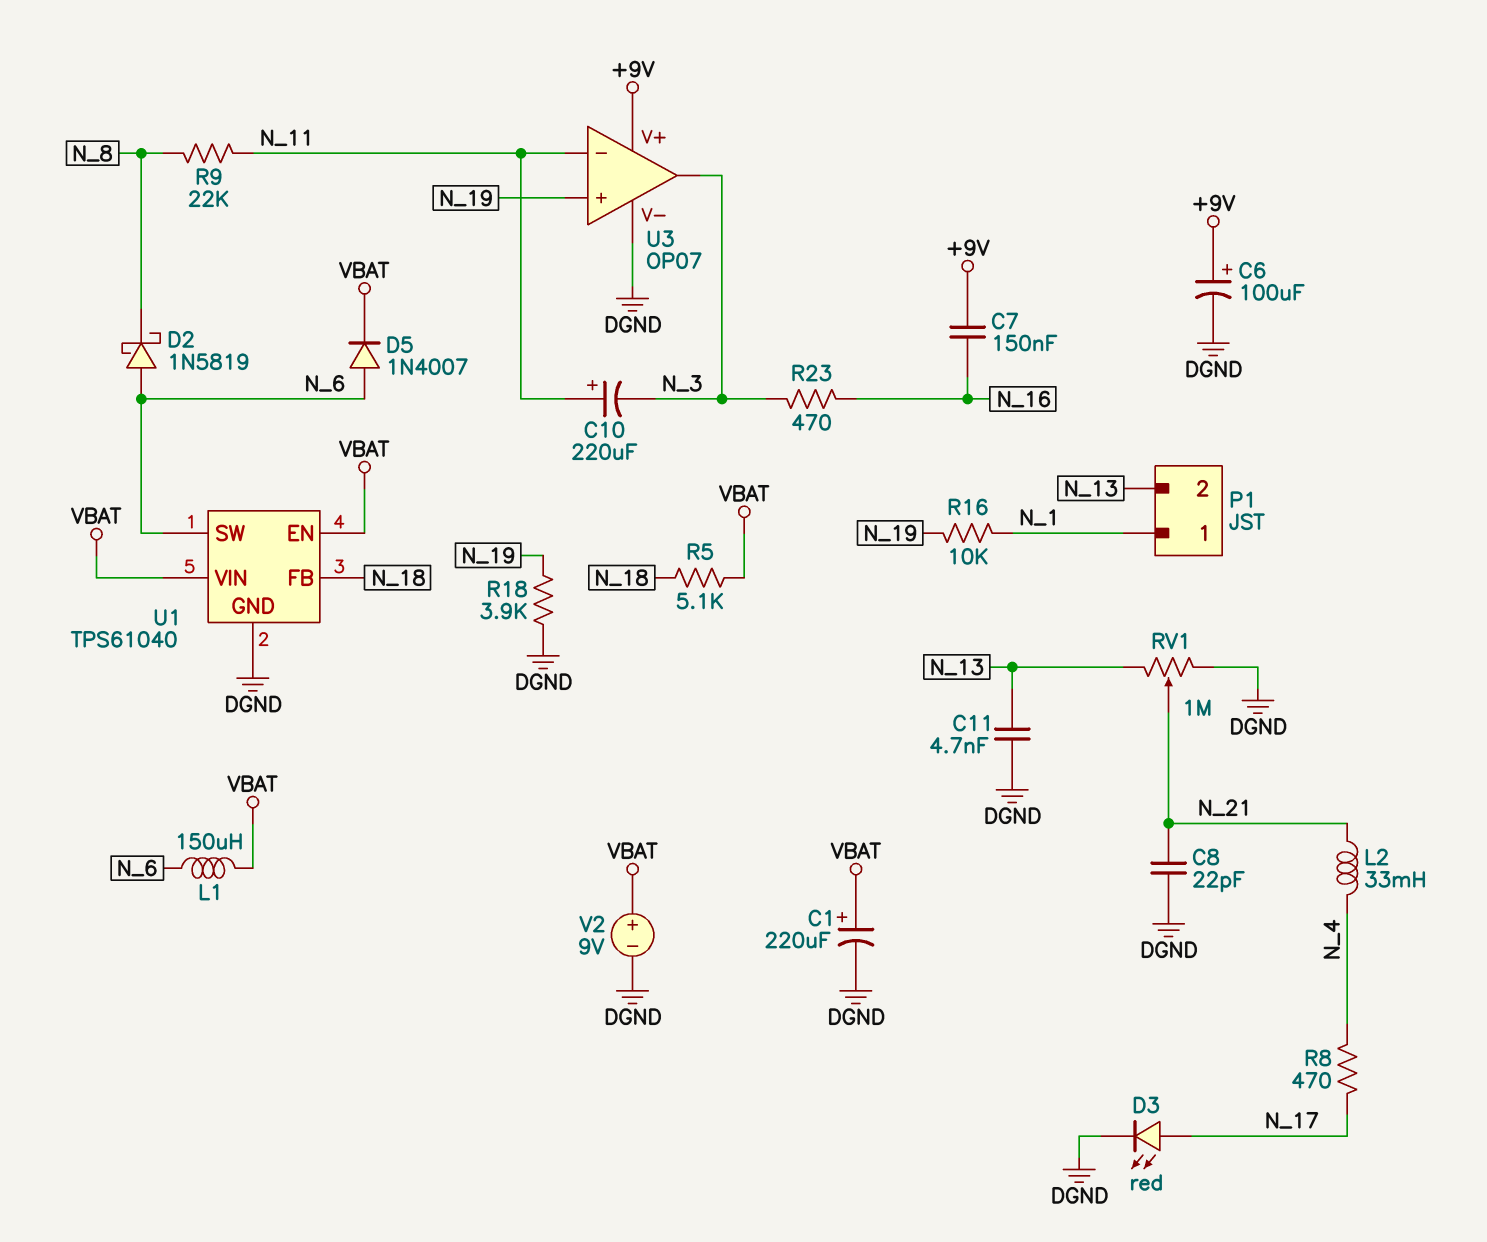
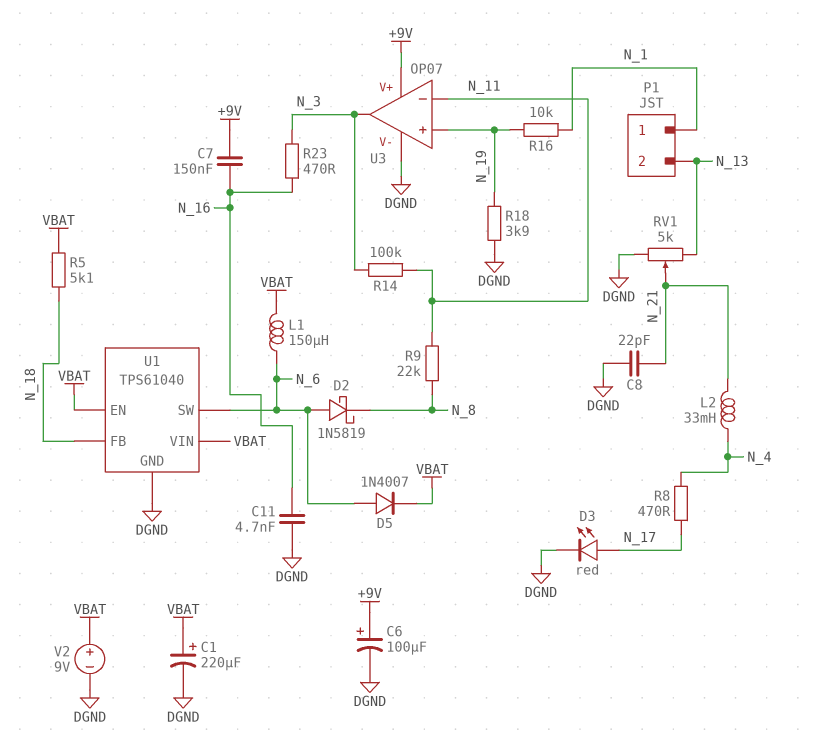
C10: 220uF (plus N_11, minus N_3) -> none
C11: 4.7nF (DGND, N_13) -> 4.7nF (DGND, N_16)
R14: none -> 100k (N_3, N_11)
RV1: 1M (DGND, N_13, wiper N_21) -> 5k (DGND, N_13, wiper N_21)

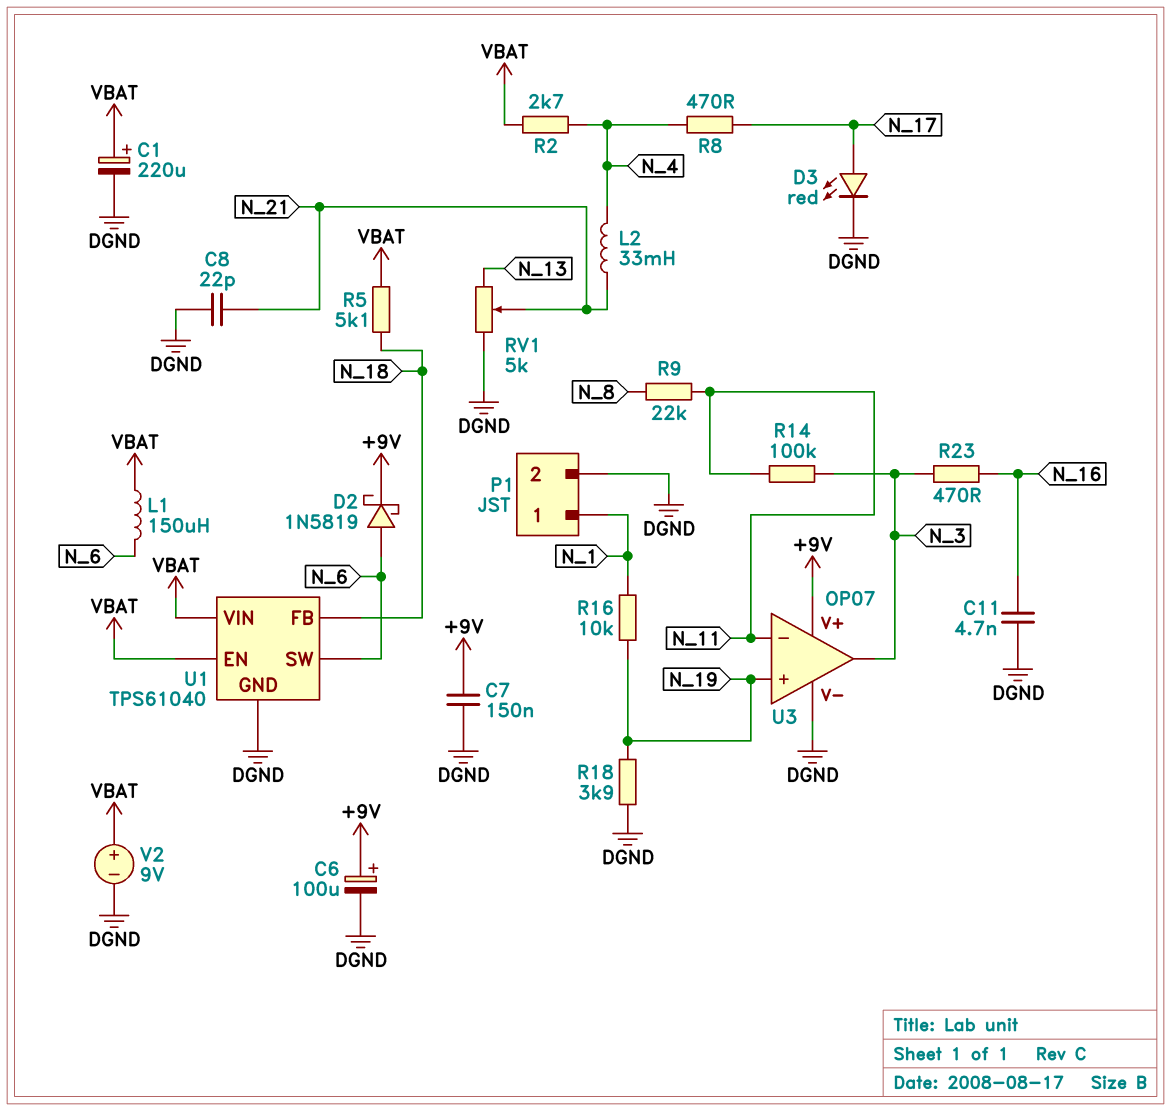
C7: 150nF (+9V, N_16) -> 150nF (+9V, DGND)
D2: schottky 1N5819 (A N_6, K N_8) -> schottky 1N5819 (A N_6, K +9V)
D5: diode 1N4007 (A N_6, K VBAT) -> none
P1 pin 2: N_13 -> DGND
R2: none -> 2.7k (N_4, VBAT)

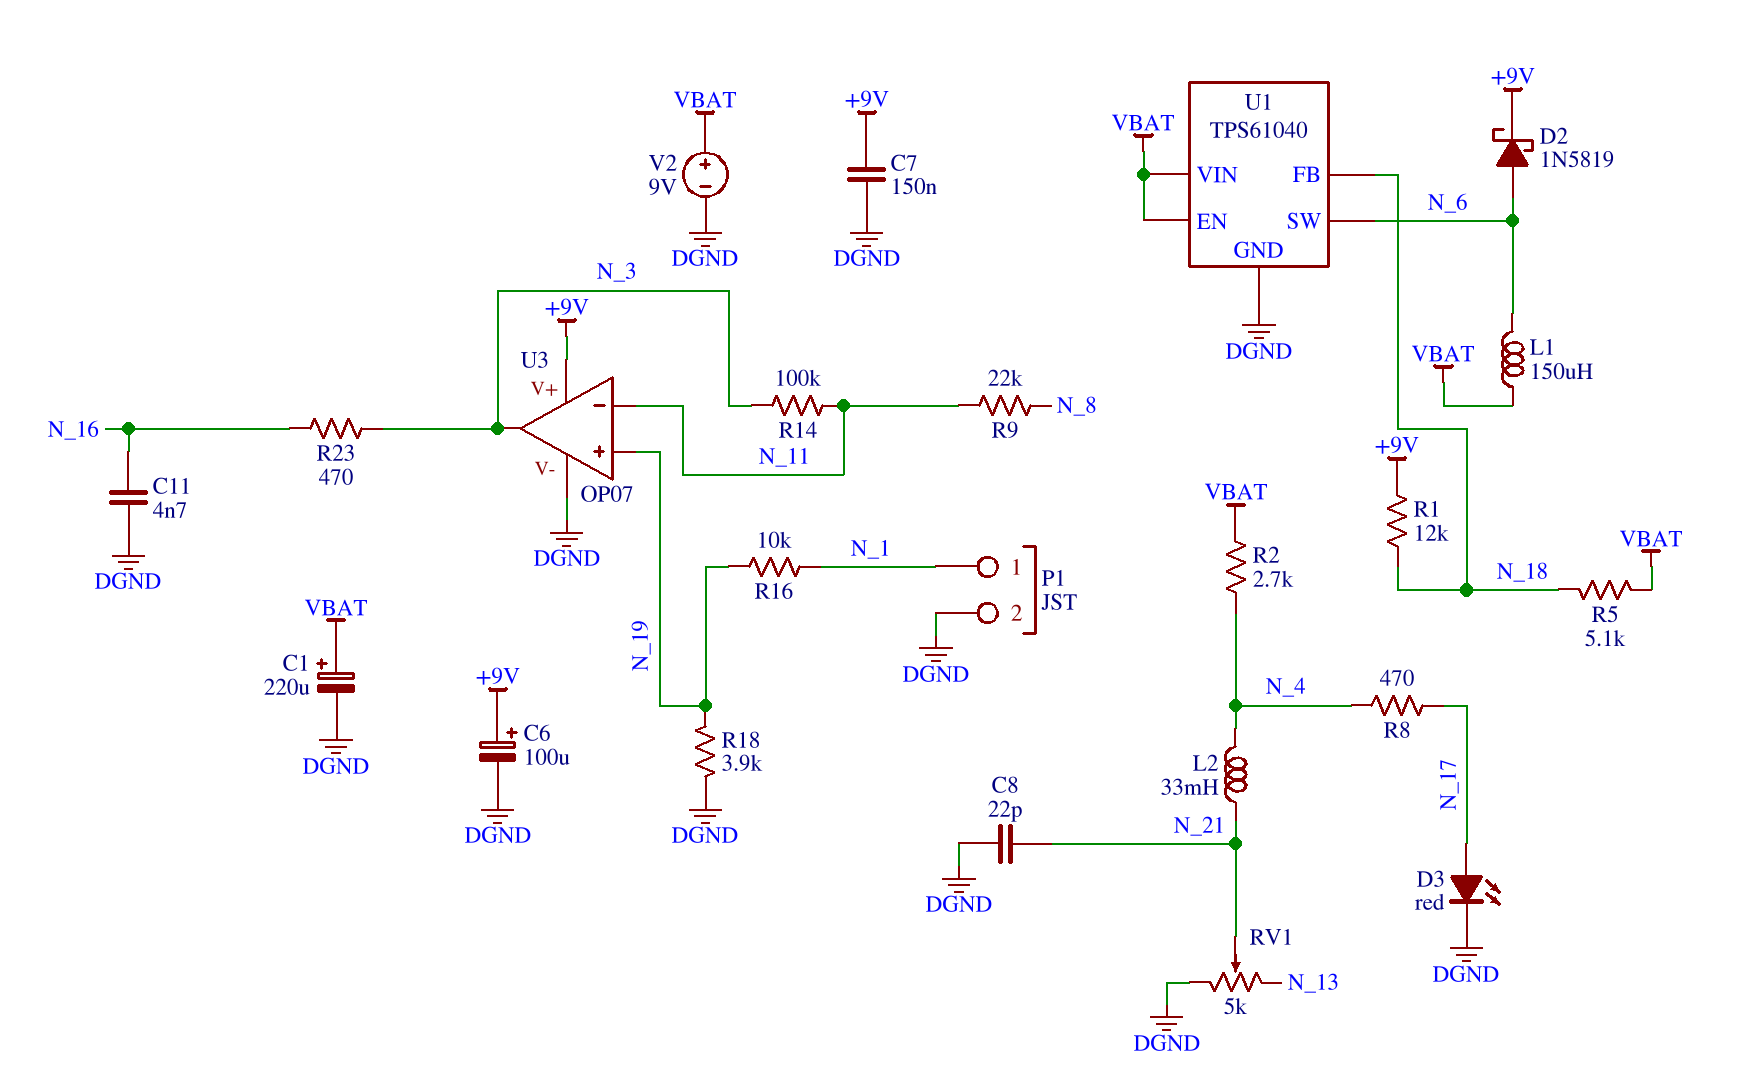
R1: none -> 12k (+9V, N_18)

